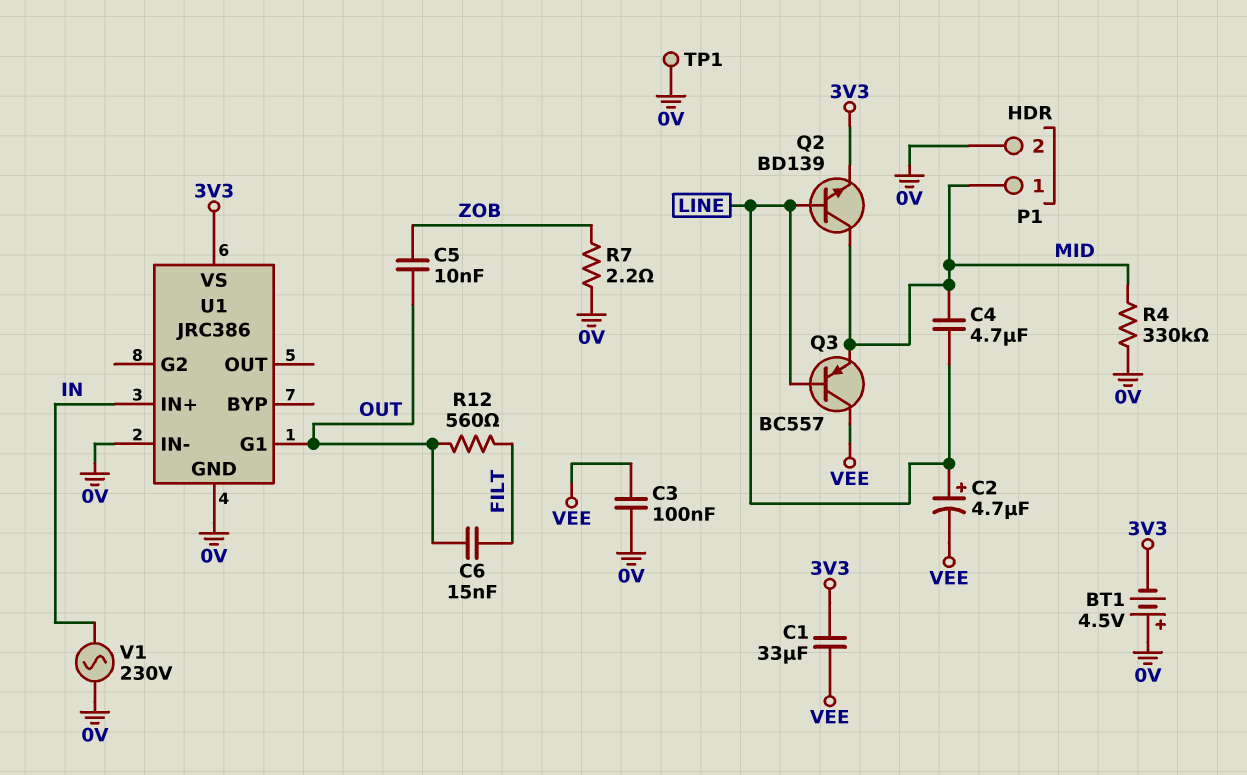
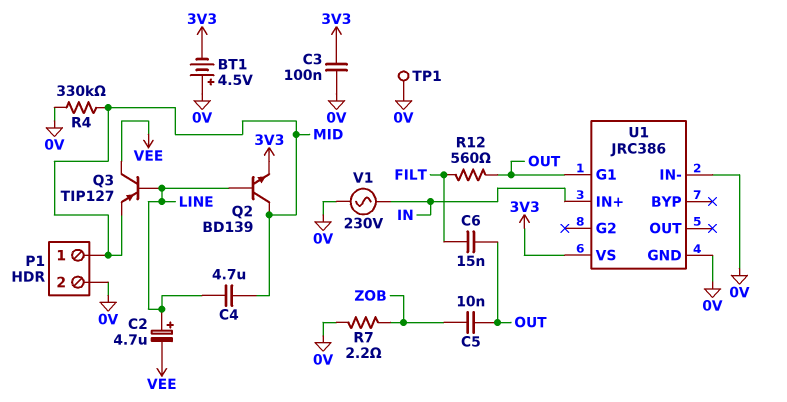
C1: 33uF (3V3, VEE) -> none
C3: 100nF (0V, VEE) -> 100nF (0V, 3V3)
Q3: PNP BC557 (B LINE, C VEE, E MID) -> PNP TIP127 (B LINE, C VEE, E MID)

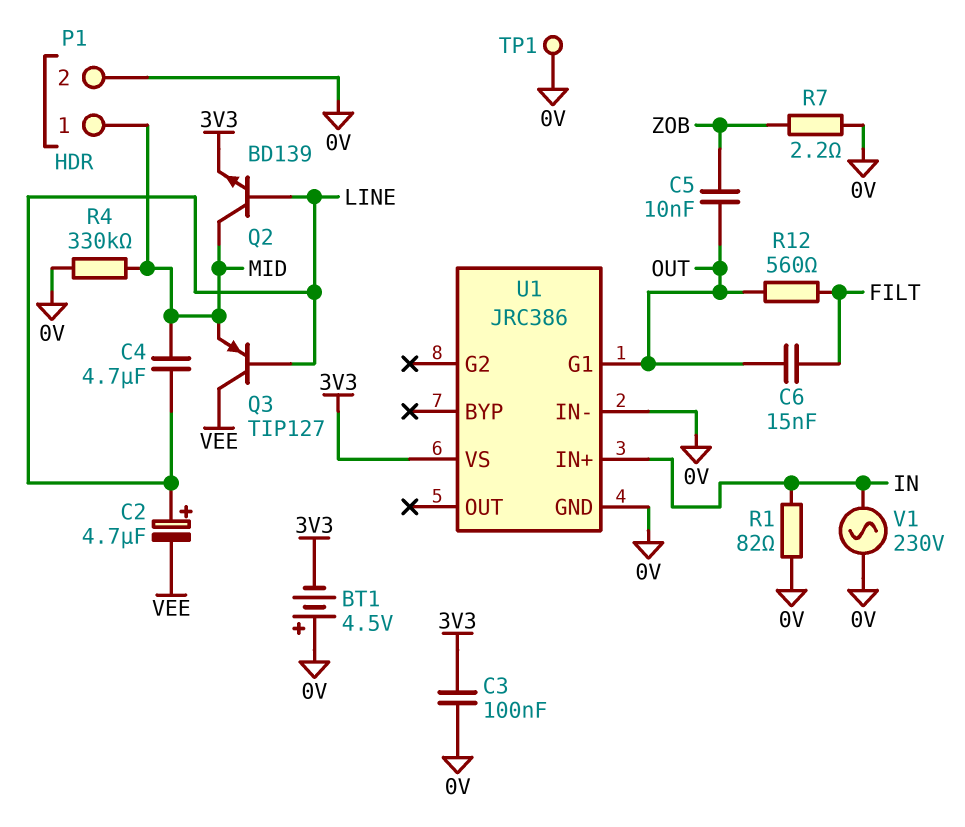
R1: none -> 82 (0V, IN)

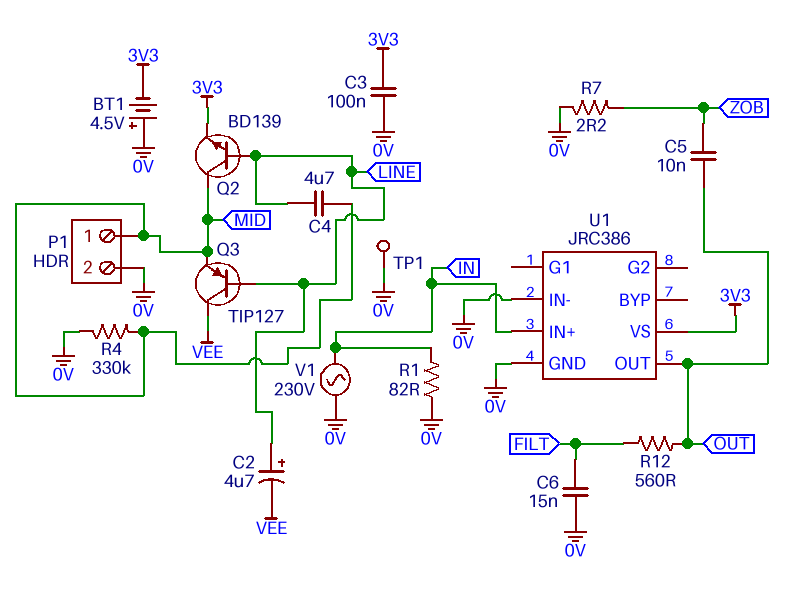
C6: 15nF (FILT, OUT) -> 15nF (0V, FILT)
U1 pin G1: OUT -> none
U1 pin OUT: none -> OUT

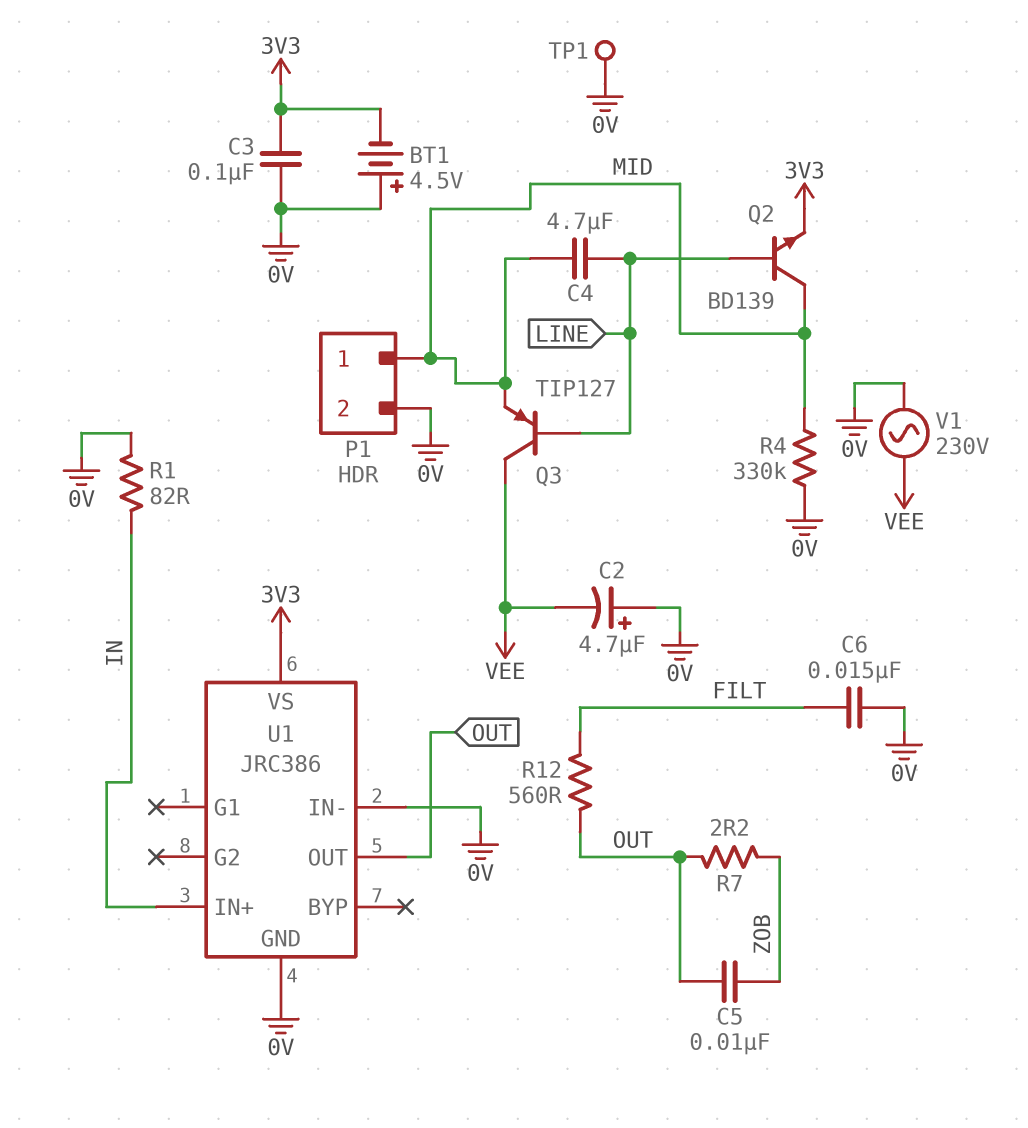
C2: 4.7uF (plus LINE, minus VEE) -> 4.7uF (plus 0V, minus VEE)
R7: 2.2 (0V, ZOB) -> 2.2 (OUT, ZOB)
V1: AC 230V (0V, IN) -> AC 230V (0V, VEE)

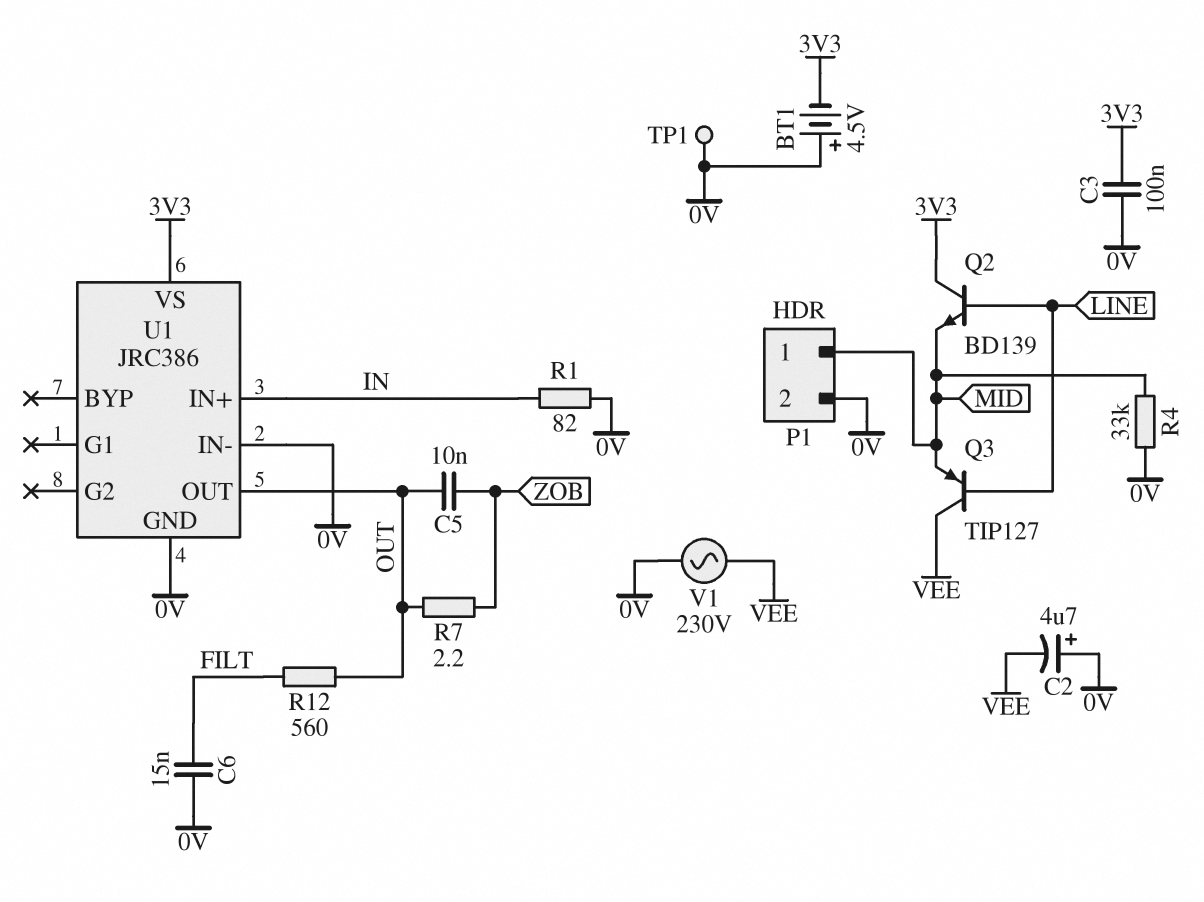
C4: 4.7uF (LINE, MID) -> none
Q2: NPN BD139 (B LINE, C MID, E 3V3) -> NPN BD139 (B LINE, C 3V3, E MID)
R4: 330k (0V, MID) -> 33k (0V, MID)

